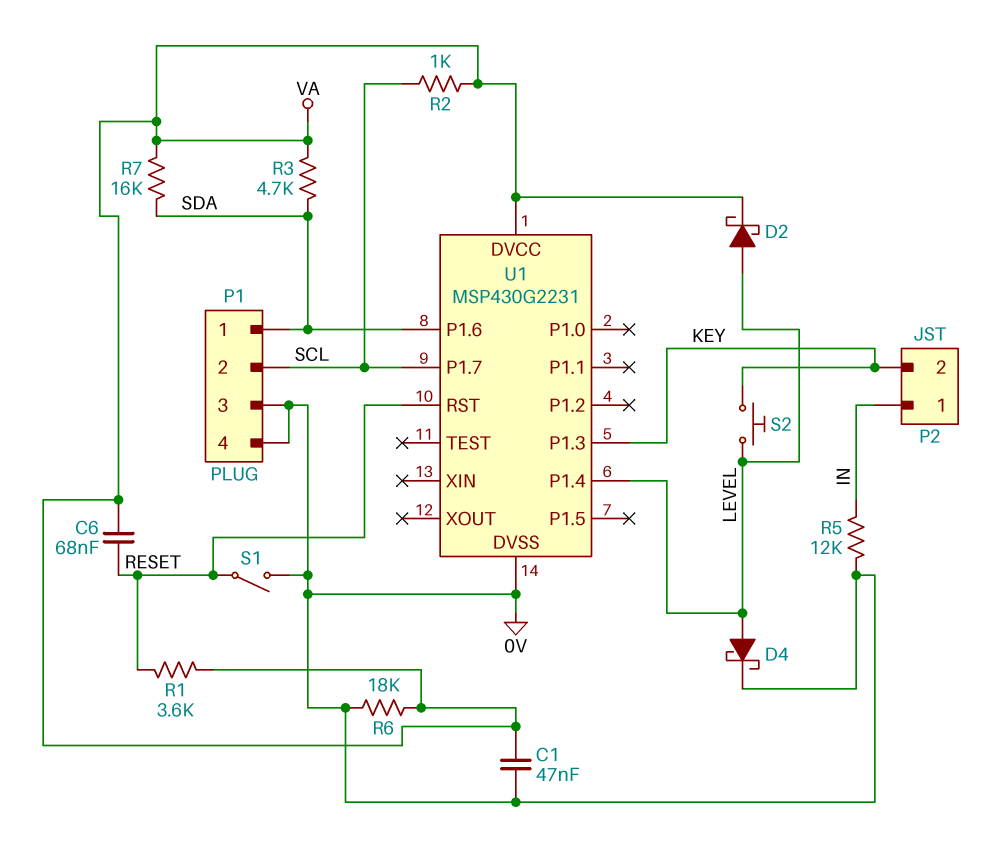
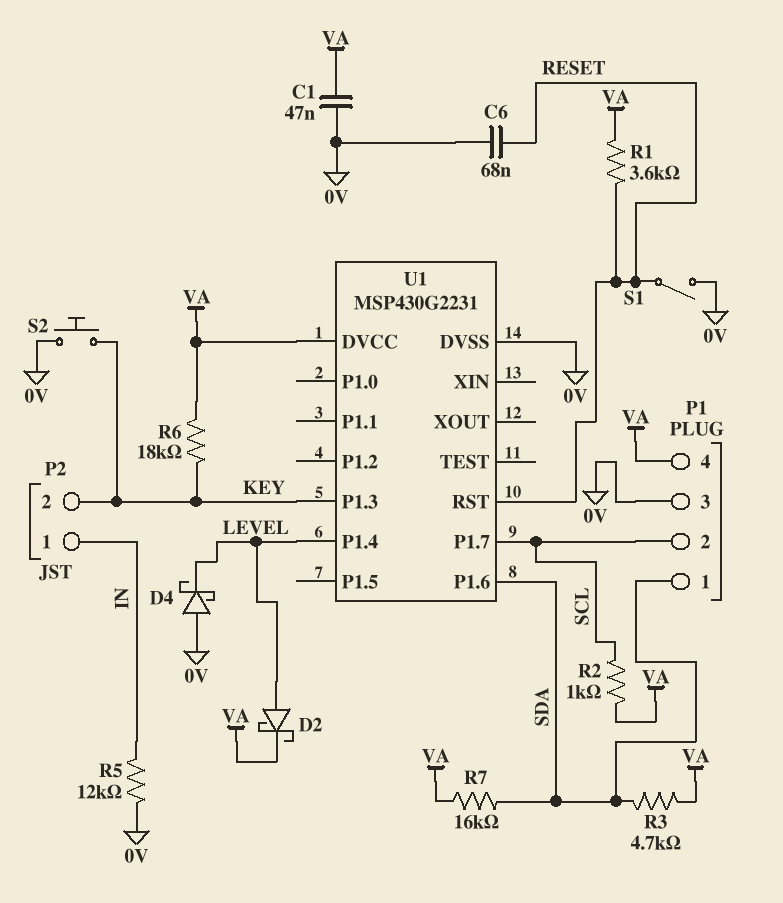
C6: 68nF (RESET, VA) -> 68nF (0V, RESET)
D4: schottky (A LEVEL, K 0V) -> schottky (A 0V, K LEVEL)
P1 pin 4: 0V -> VA
R6: 18k (0V, VA) -> 18k (KEY, VA)
S2: button (KEY, LEVEL) -> button (0V, KEY)

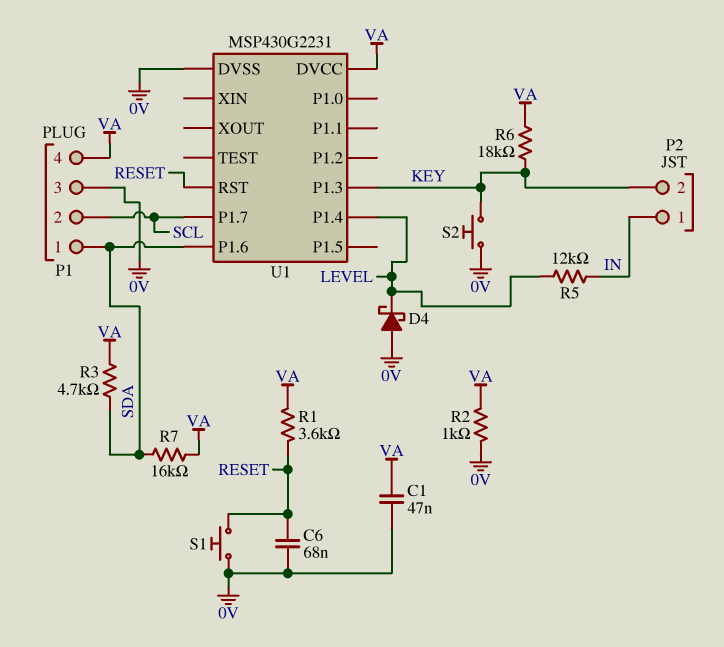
D2: schottky (A LEVEL, K VA) -> none
R2: 1k (SCL, VA) -> 1k (0V, VA)
R5: 12k (0V, IN) -> 12k (IN, LEVEL)
S1: switch (0V, RESET) -> button (0V, RESET)

